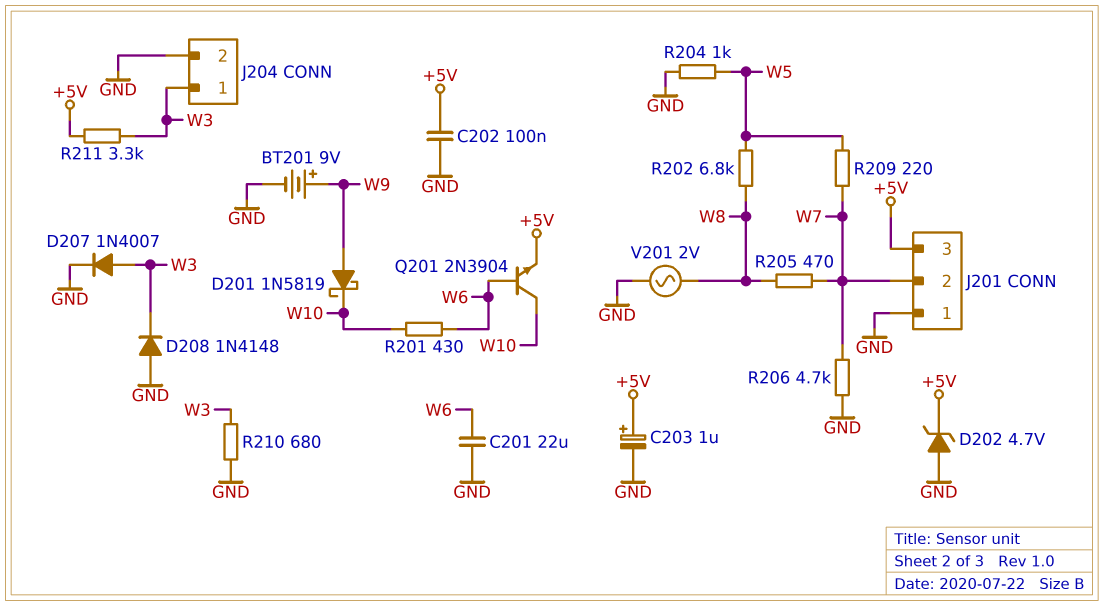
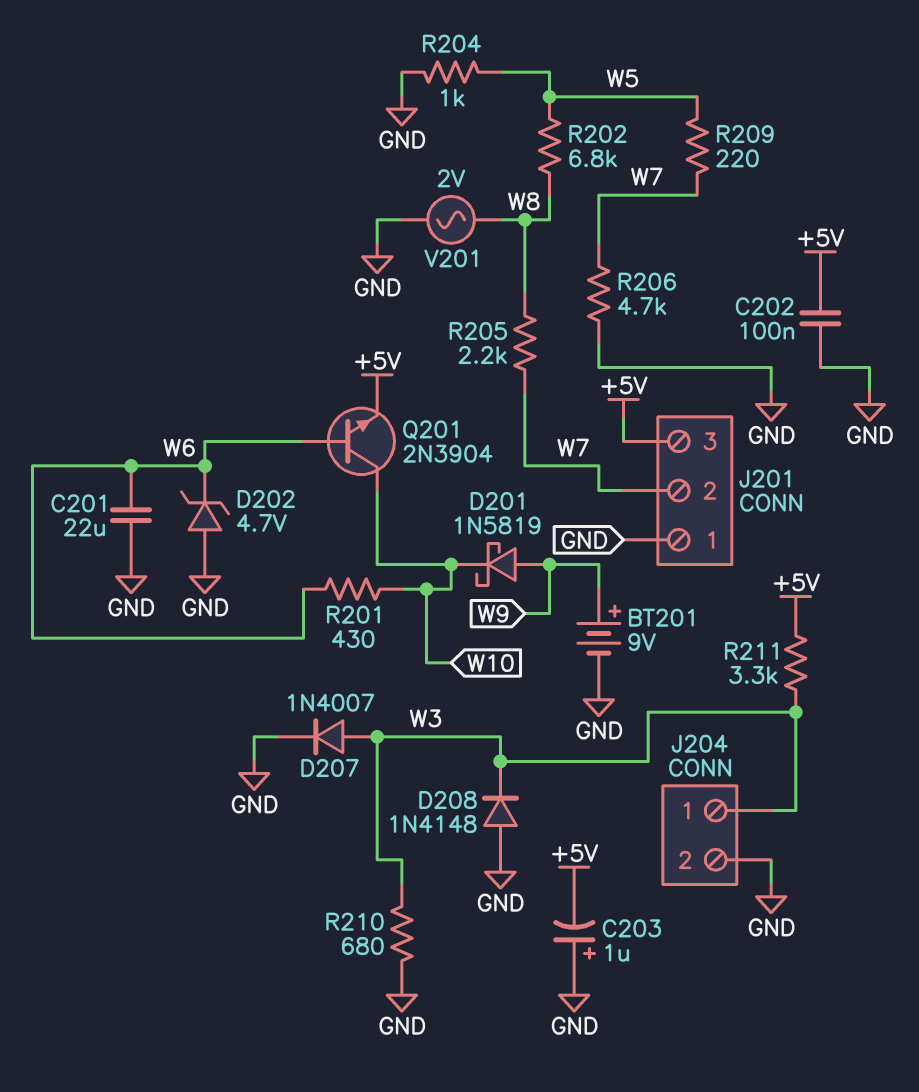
C203: 1uF (plus +5V, minus GND) -> 1uF (plus GND, minus +5V)
D202: zener 4.7V (A GND, K +5V) -> zener 4.7V (A GND, K W6)
R205: 470 (W7, W8) -> 2.2k (W7, W8)

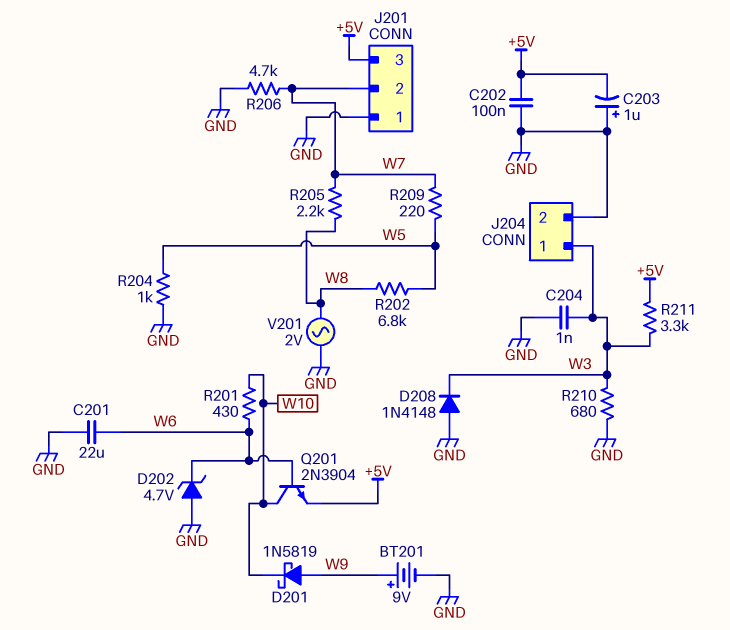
C204: none -> 1nF (GND, W3)
D207: diode 1N4007 (A W3, K GND) -> none

